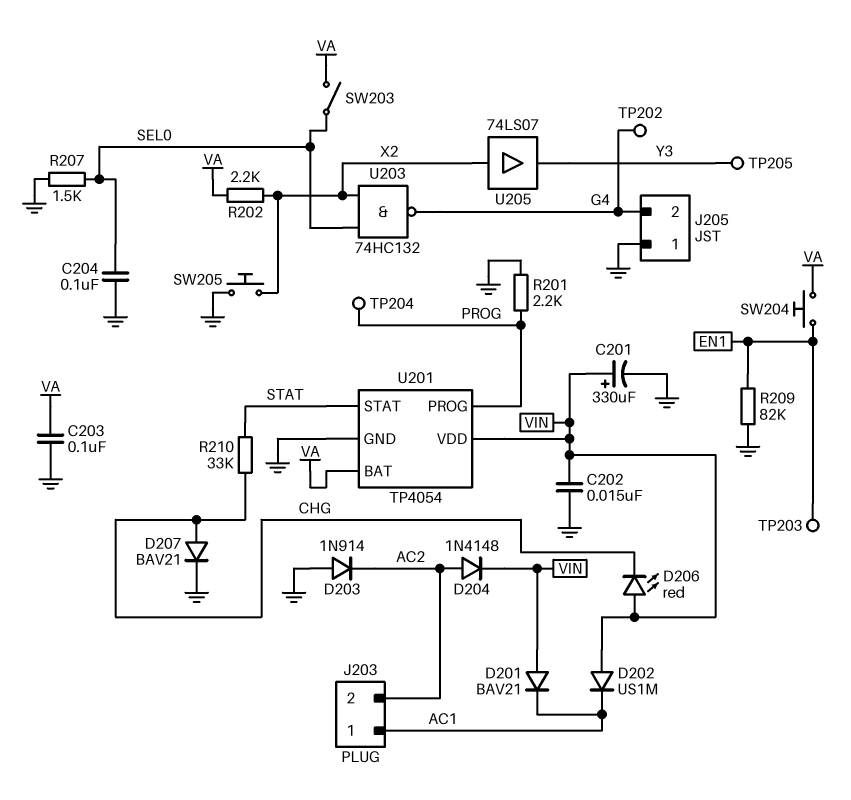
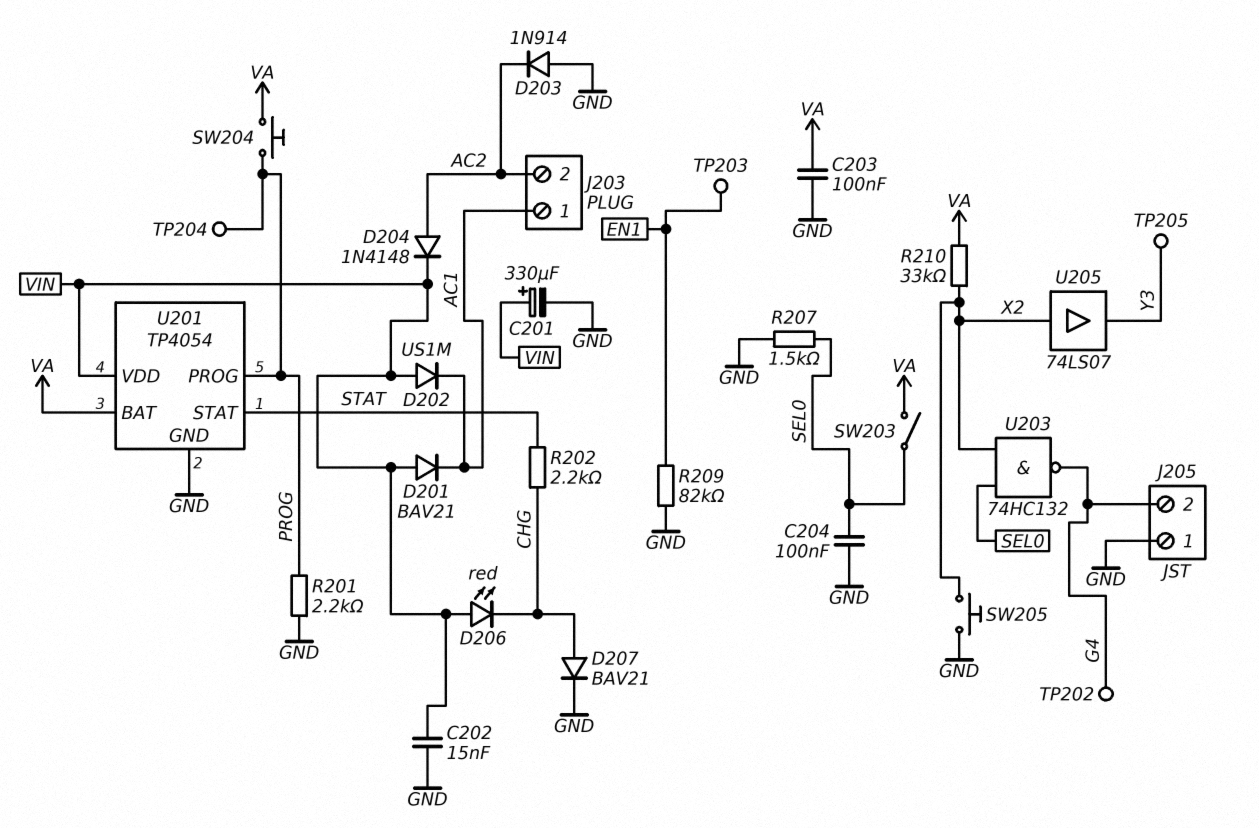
R202: 2.2k (VA, X2) -> 2.2k (CHG, STAT)
R210: 33k (CHG, STAT) -> 33k (VA, X2)
SW204: button (EN1, VA) -> button (PROG, VA)

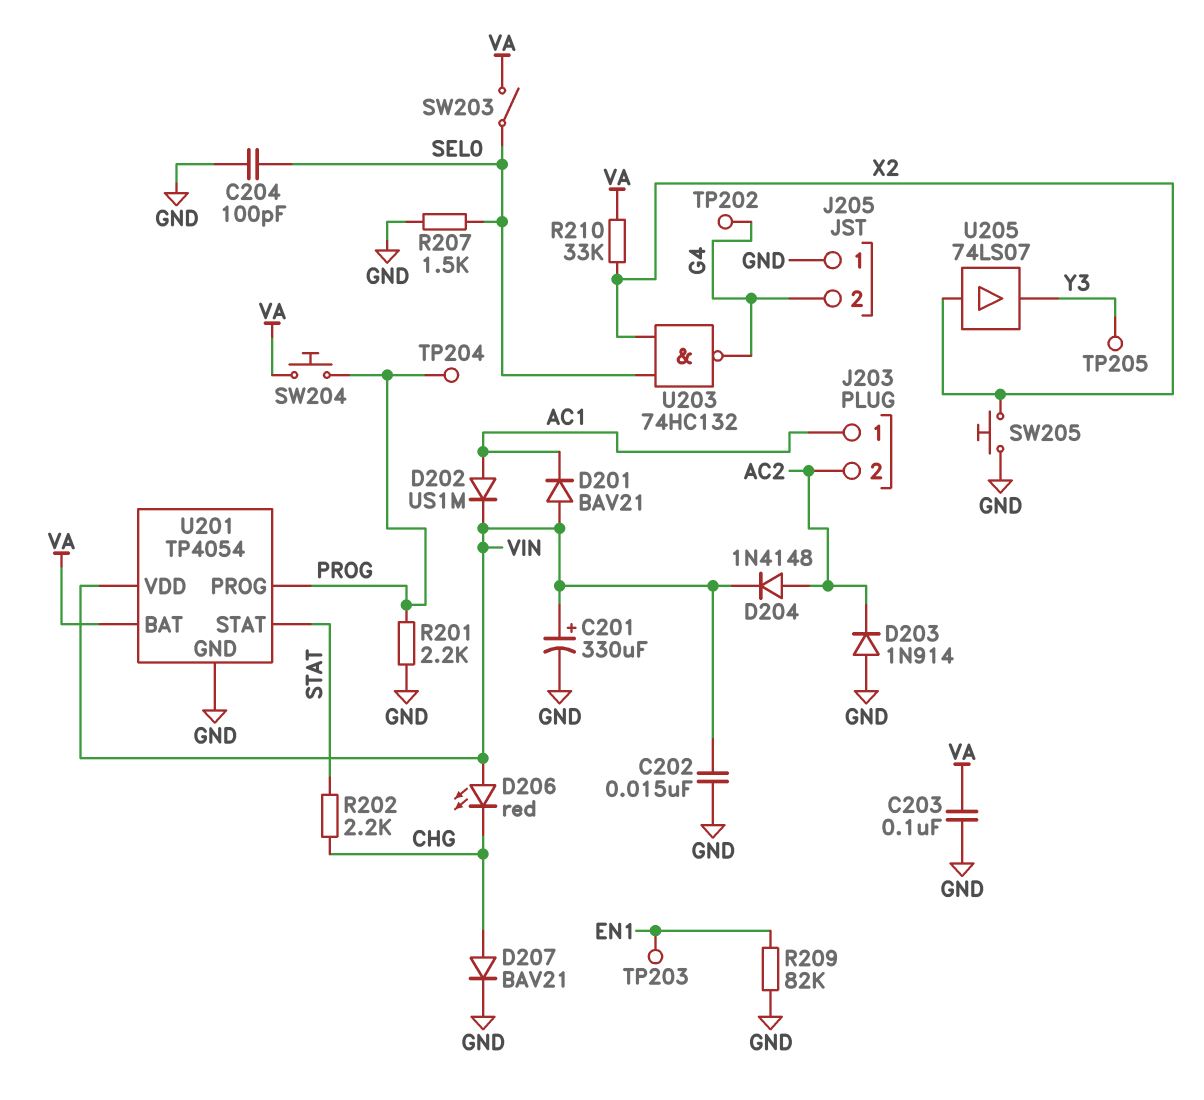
C204: 100nF (GND, SEL0) -> 100pF (GND, SEL0)
D202: diode US1M (A VIN, K AC1) -> diode US1M (A AC1, K VIN)

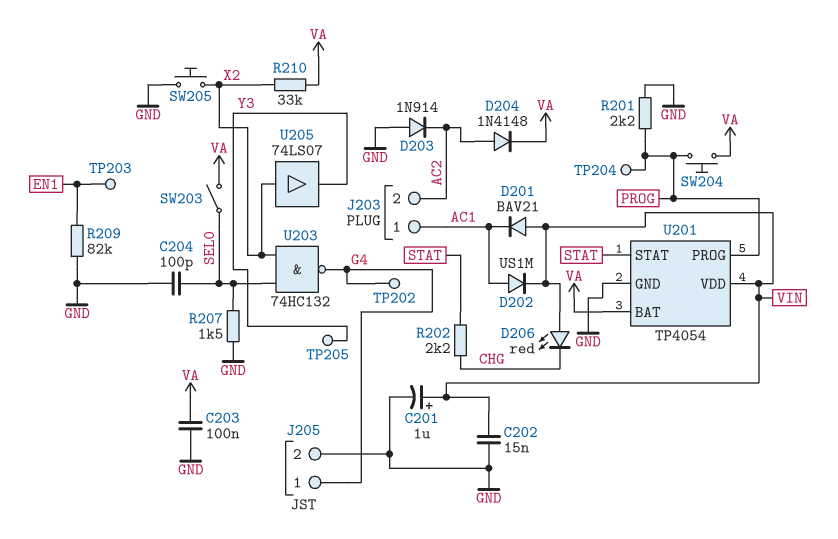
C201: 330uF (plus VIN, minus GND) -> 1uF (plus VIN, minus GND)
D204: diode 1N4148 (A AC2, K VIN) -> diode 1N4148 (A AC2, K VA)
D207: diode BAV21 (A CHG, K GND) -> none
J205 pin 1: GND -> G4
J205 pin 2: G4 -> GND

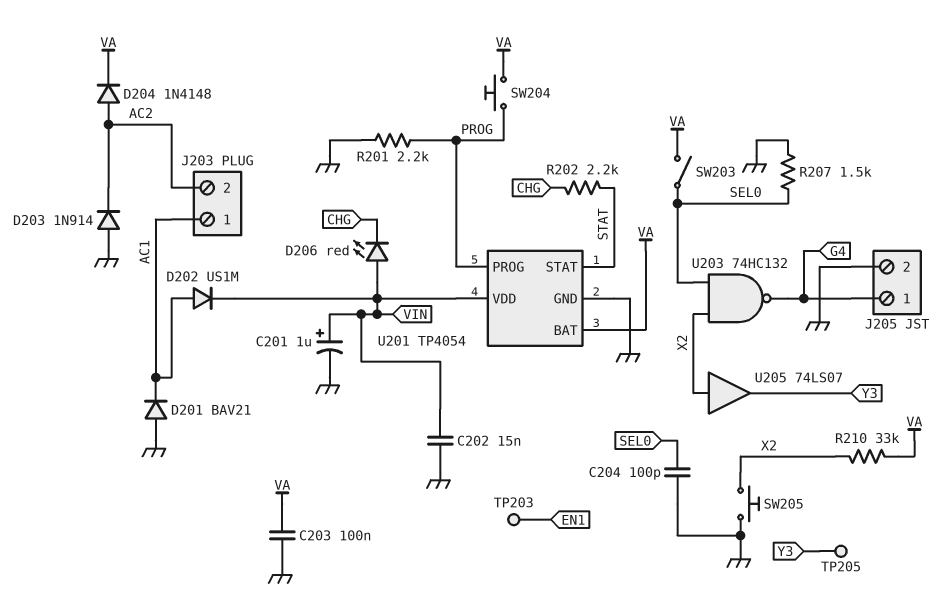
D201: diode BAV21 (A VIN, K AC1) -> diode BAV21 (A GND, K AC1)
R209: 82k (EN1, GND) -> none
TP202: test point (G4) -> none
TP204: test point (PROG) -> none

